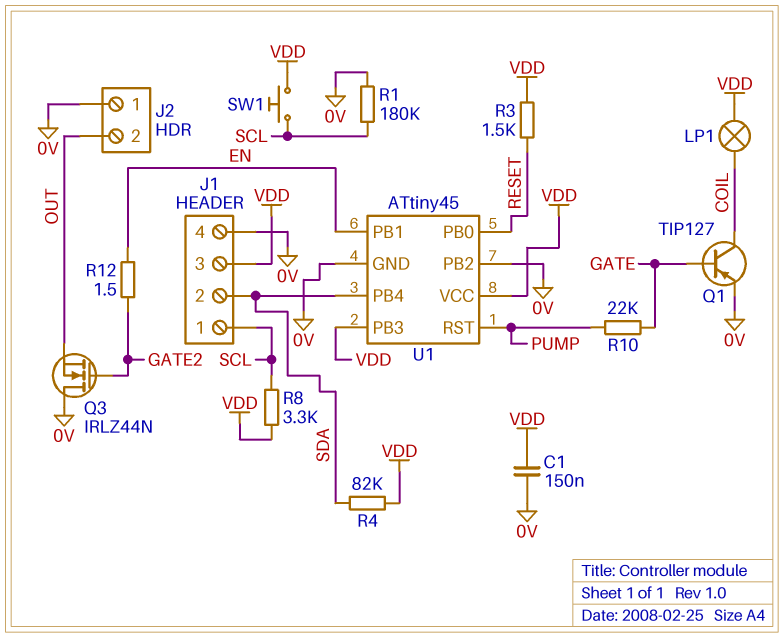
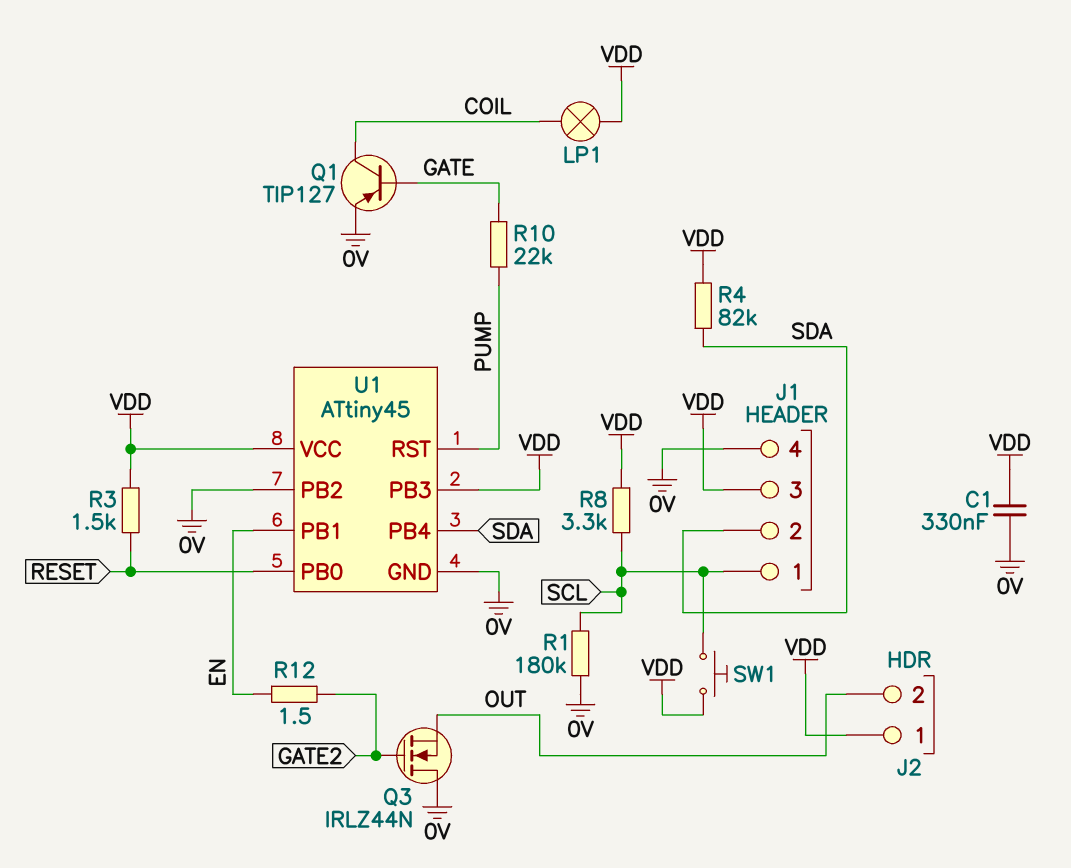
C1: 150nF (0V, VDD) -> 330nF (0V, VDD)
J2 pin 1: 0V -> VDD

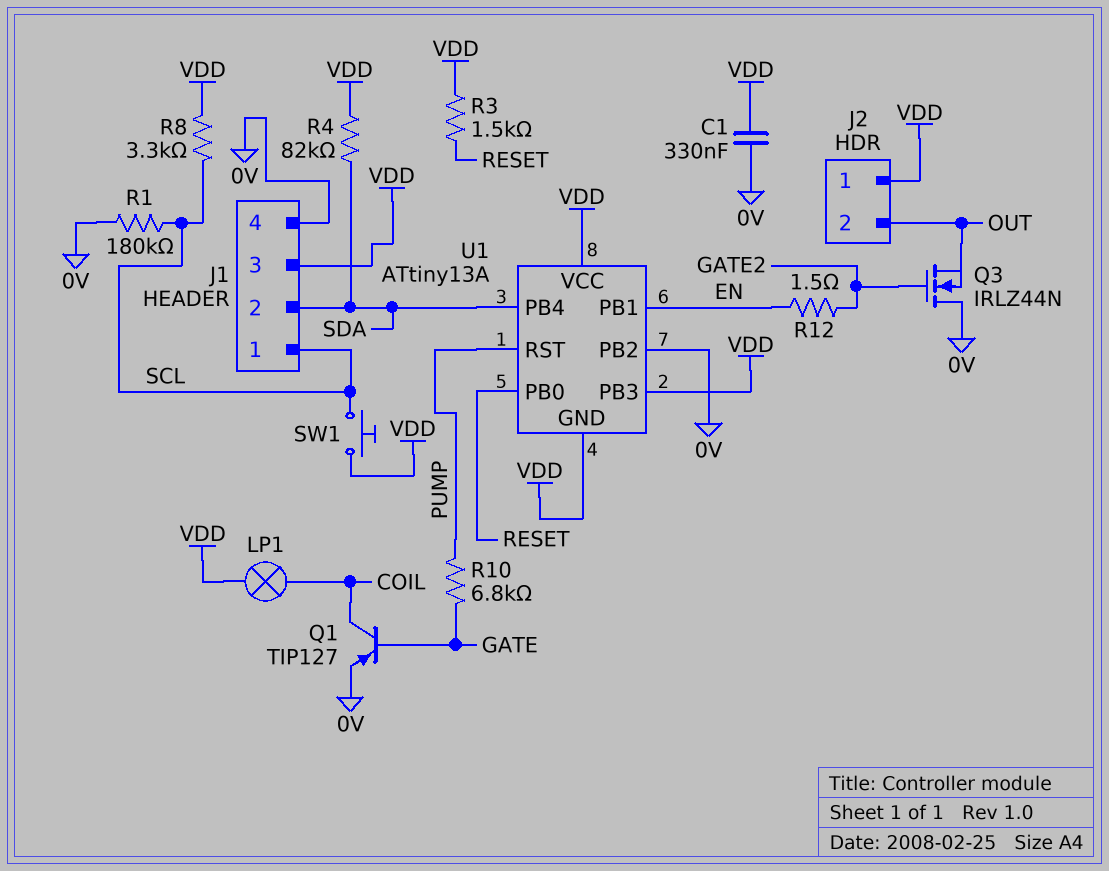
R10: 22k (GATE, PUMP) -> 6.8k (GATE, PUMP)
U1: ATtiny45 -> ATtiny13A
U1 pin GND: 0V -> VDD

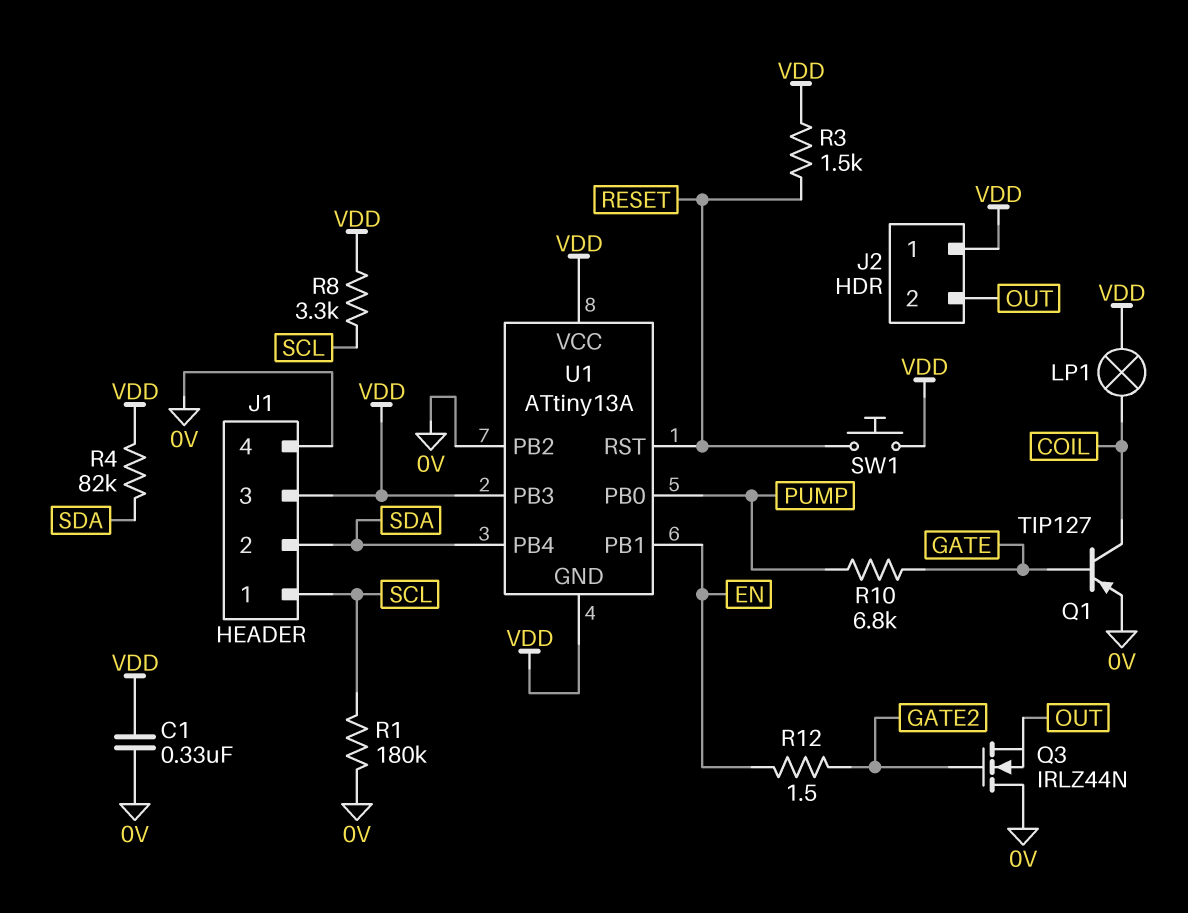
SW1: button (SCL, VDD) -> button (RESET, VDD)
U1 pin PB0: RESET -> PUMP
U1 pin RST: PUMP -> RESET

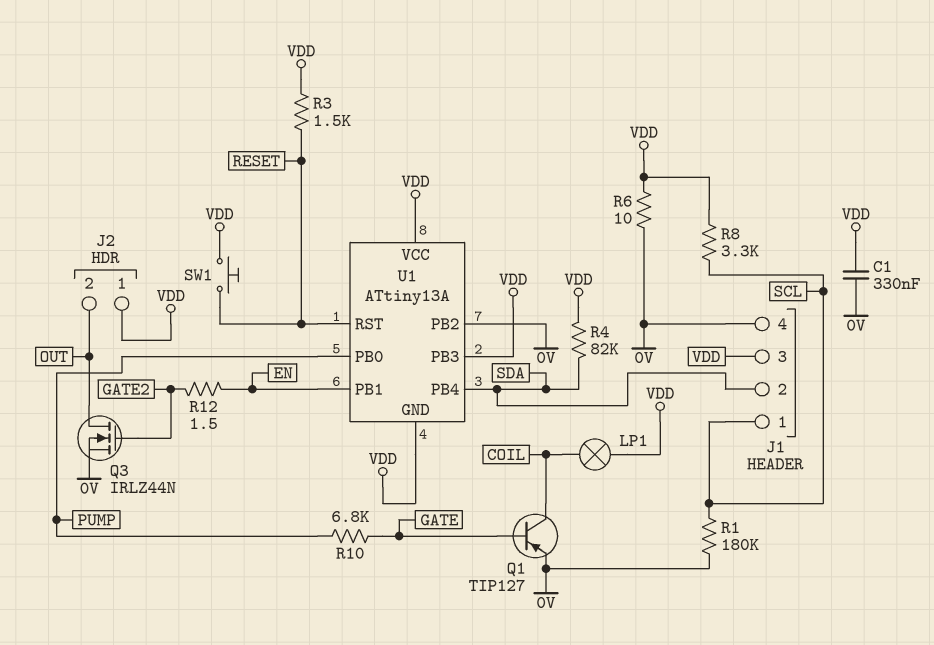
Q3: NMOS IRLZ44N (G GATE2, D 0V, S OUT) -> NMOS IRLZ44N (G GATE2, D OUT, S 0V)
R6: none -> 10 (0V, VDD)

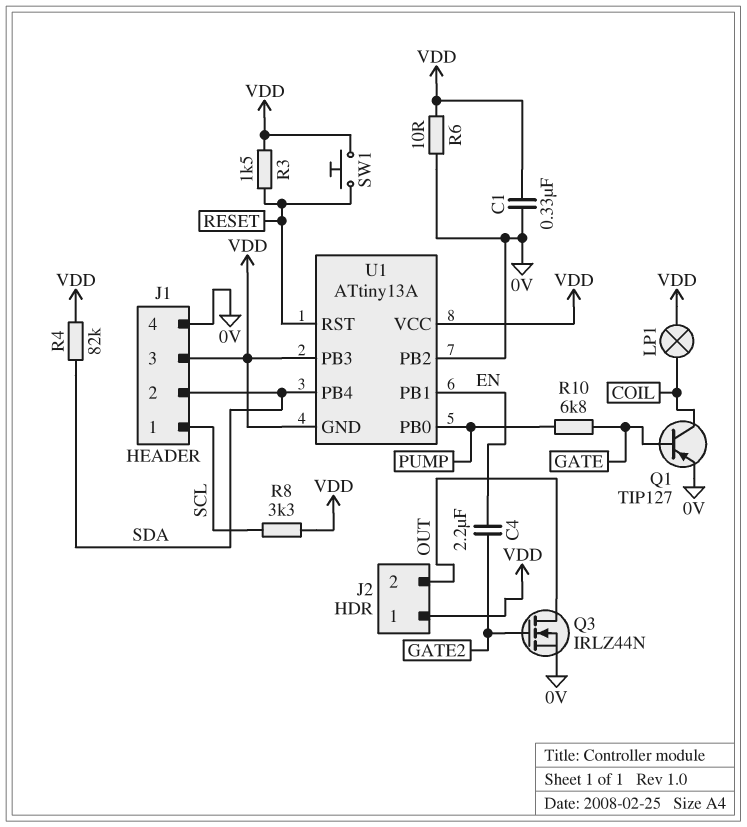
C4: none -> 2.2uF (EN, GATE2)
R1: 180k (0V, SCL) -> none
R12: 1.5 (EN, GATE2) -> none

